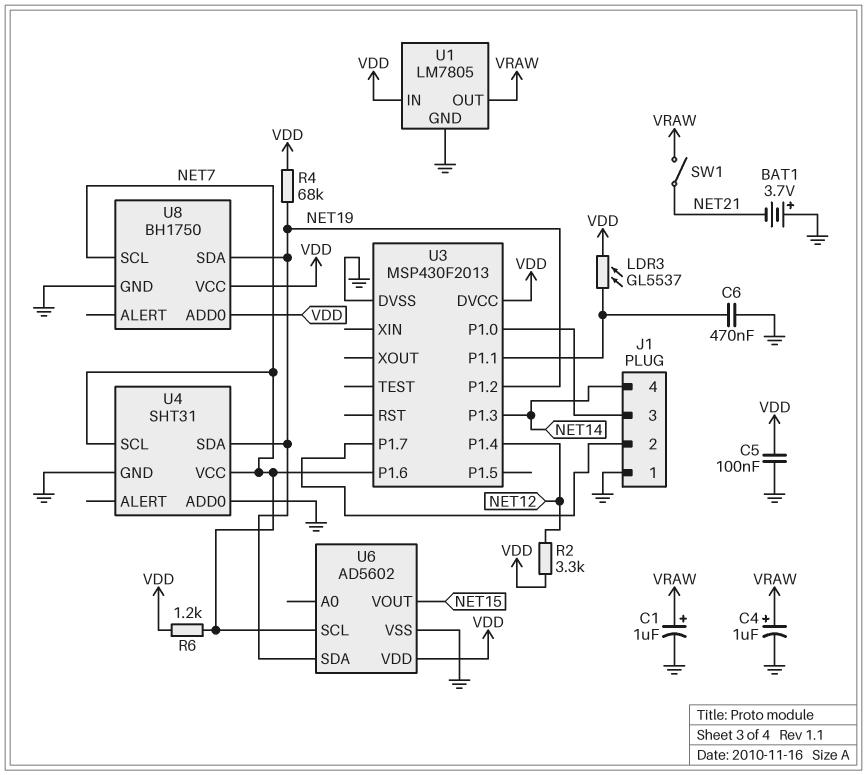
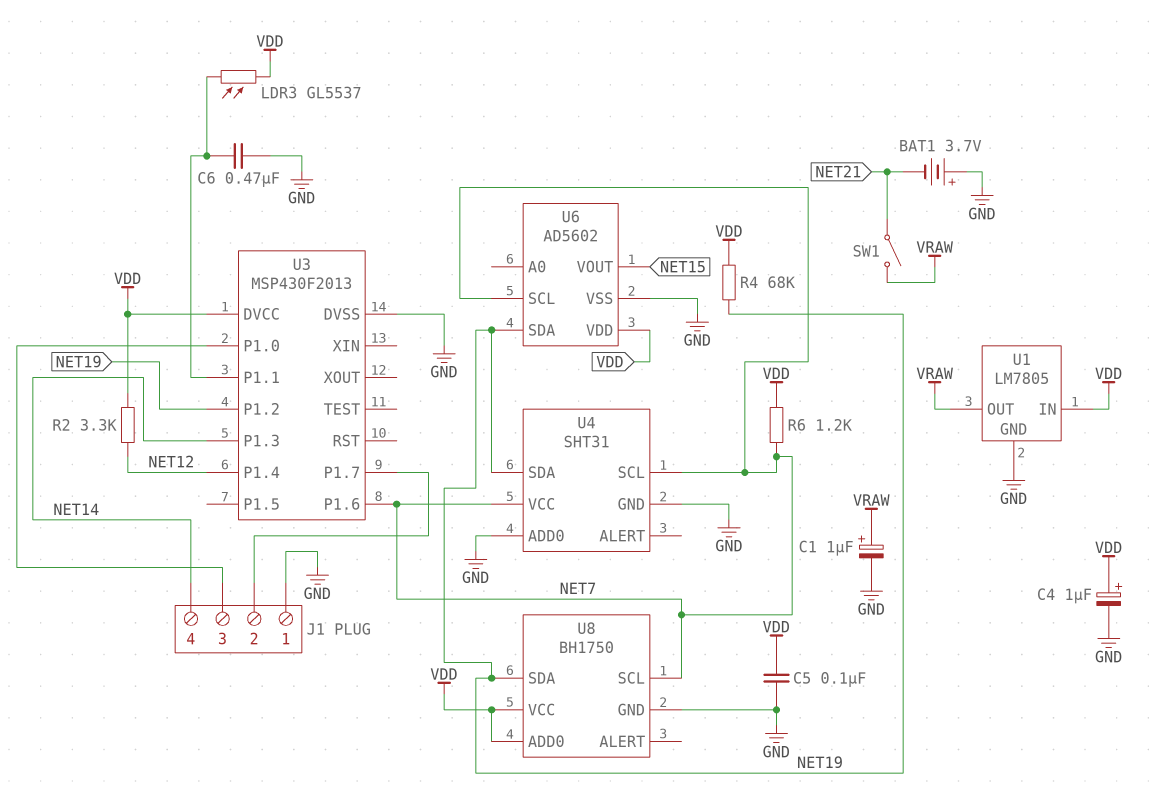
C4: 1uF (plus VRAW, minus GND) -> 1uF (plus VDD, minus GND)

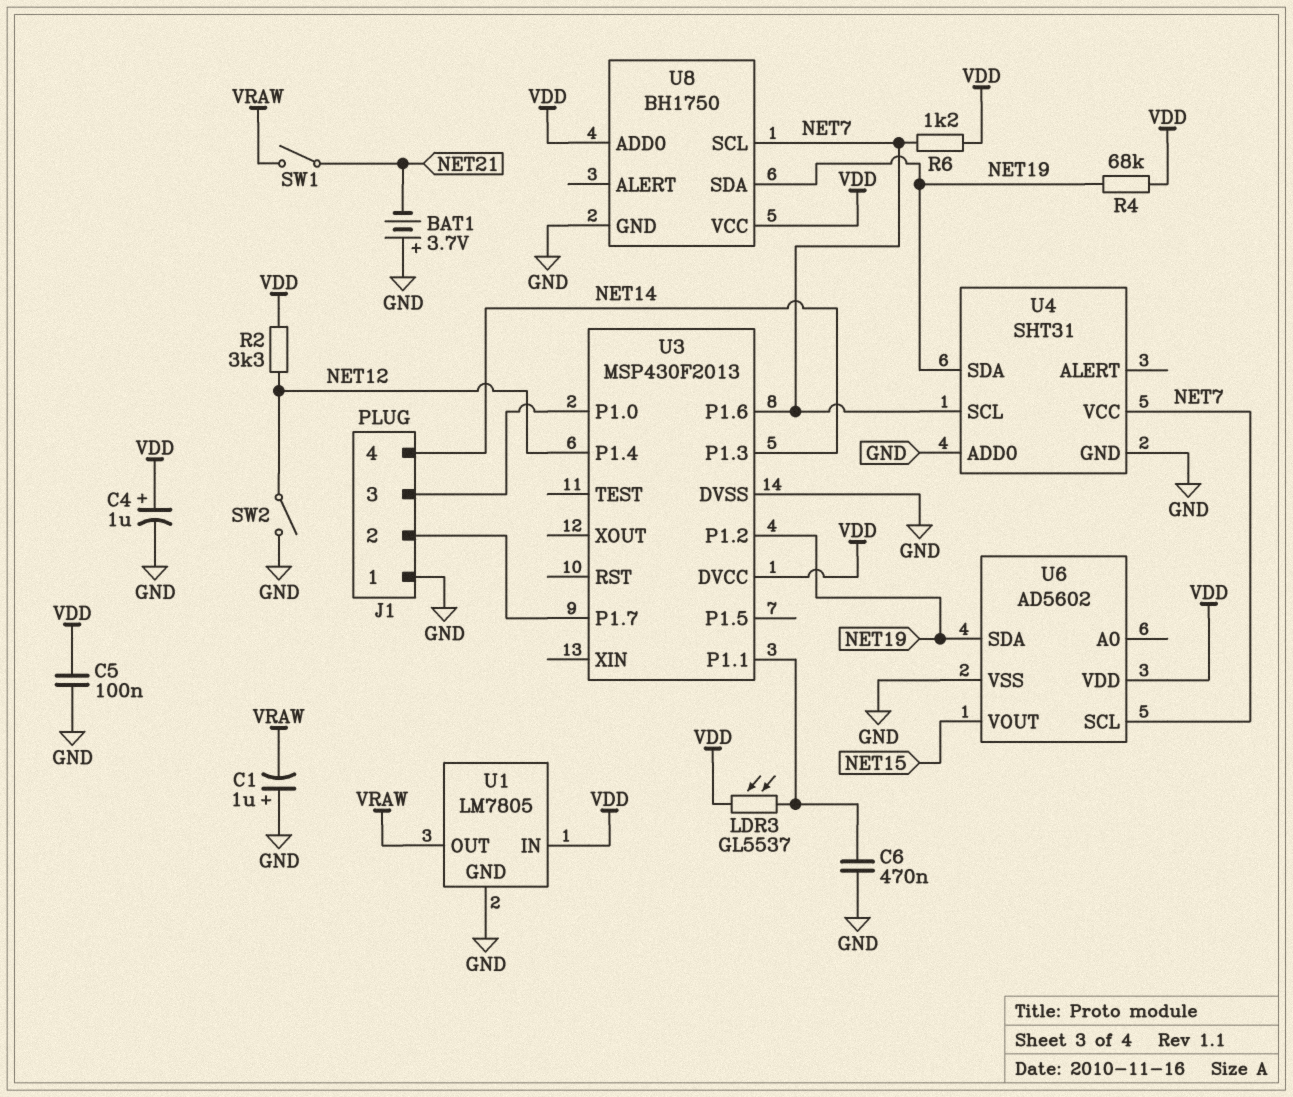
C1: 1uF (plus VRAW, minus GND) -> 1uF (plus GND, minus VRAW)
SW2: none -> switch (GND, NET12)

